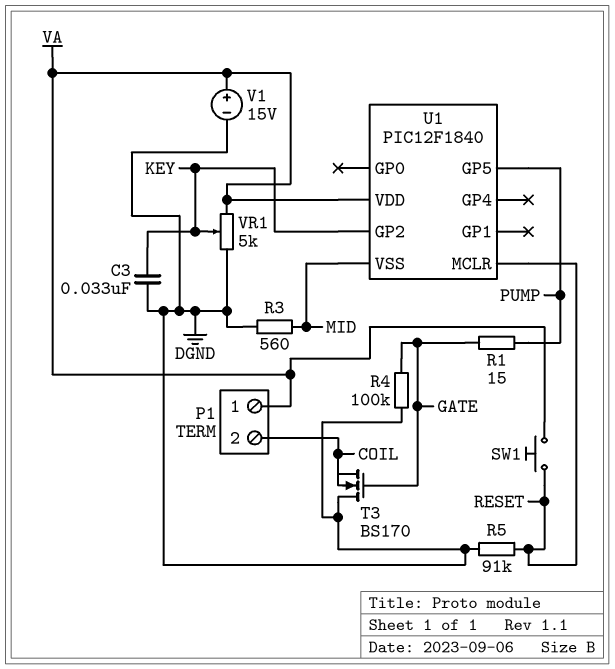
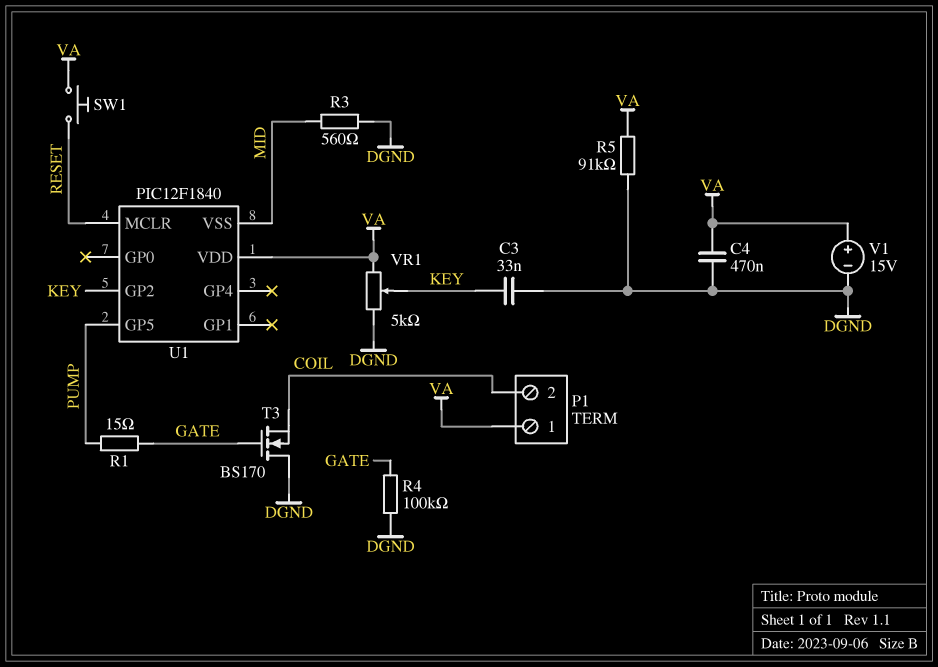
C4: none -> 470nF (DGND, VA)
R5: 91k (DGND, RESET) -> 91k (DGND, VA)

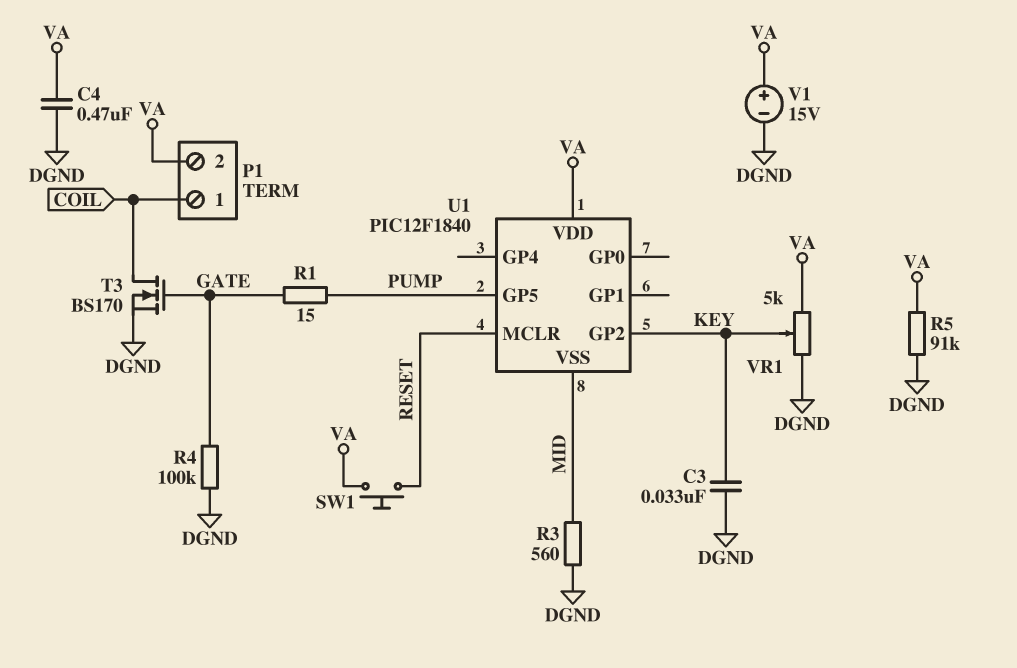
P1 pin 1: VA -> COIL
P1 pin 2: COIL -> VA
T3: NMOS BS170 (G GATE, D DGND, S COIL) -> NMOS BS170 (G GATE, D COIL, S DGND)

